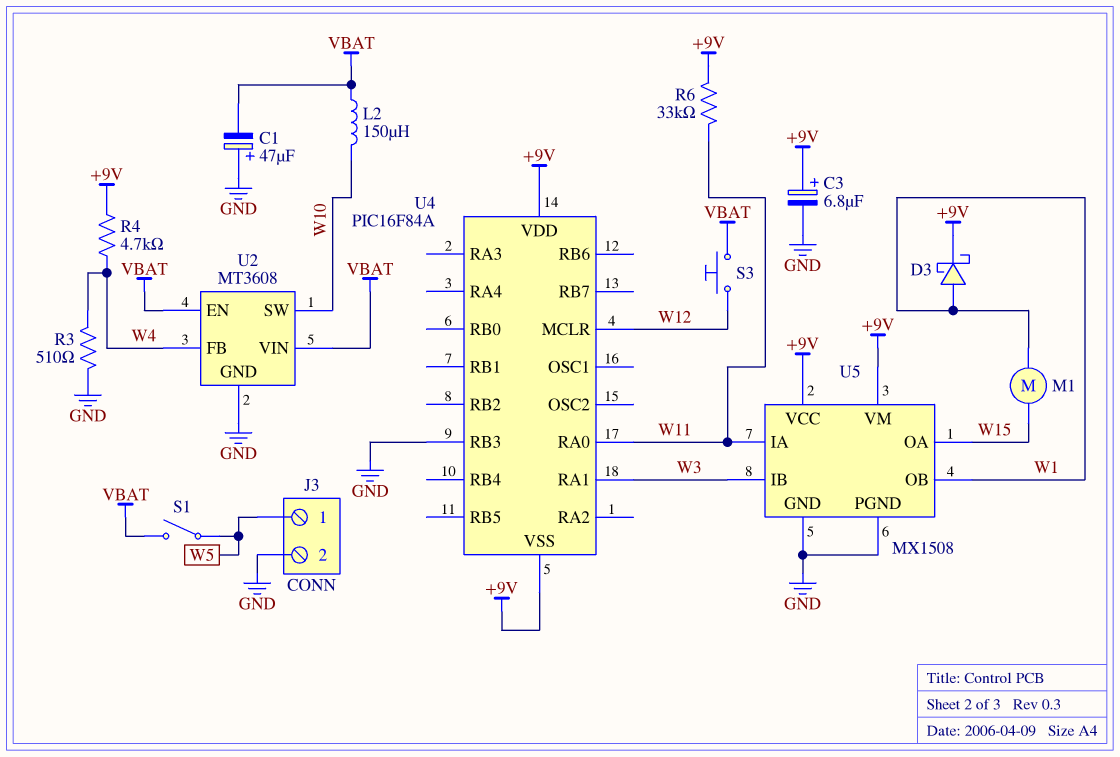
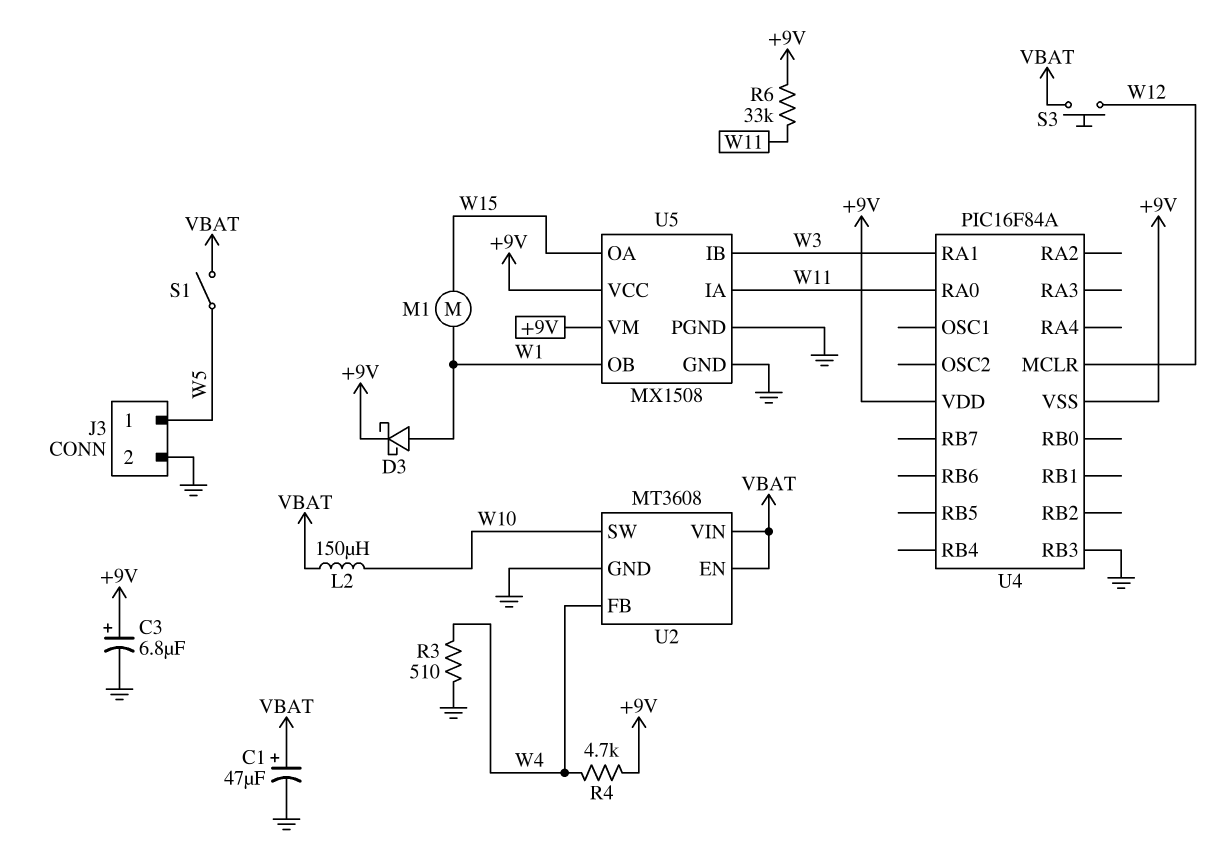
C1: 47uF (plus GND, minus VBAT) -> 47uF (plus VBAT, minus GND)

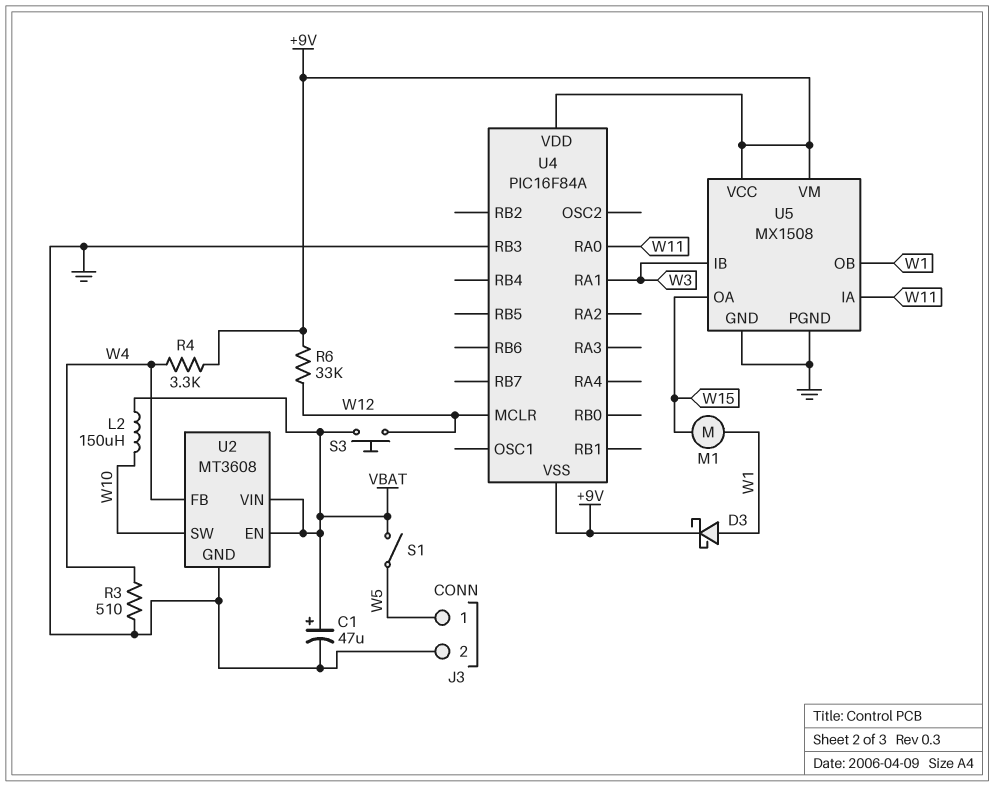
C3: 6.8uF (plus +9V, minus GND) -> none
R4: 4.7k (+9V, W4) -> 3.3k (+9V, W4)
R6: 33k (+9V, W11) -> 33k (+9V, W12)

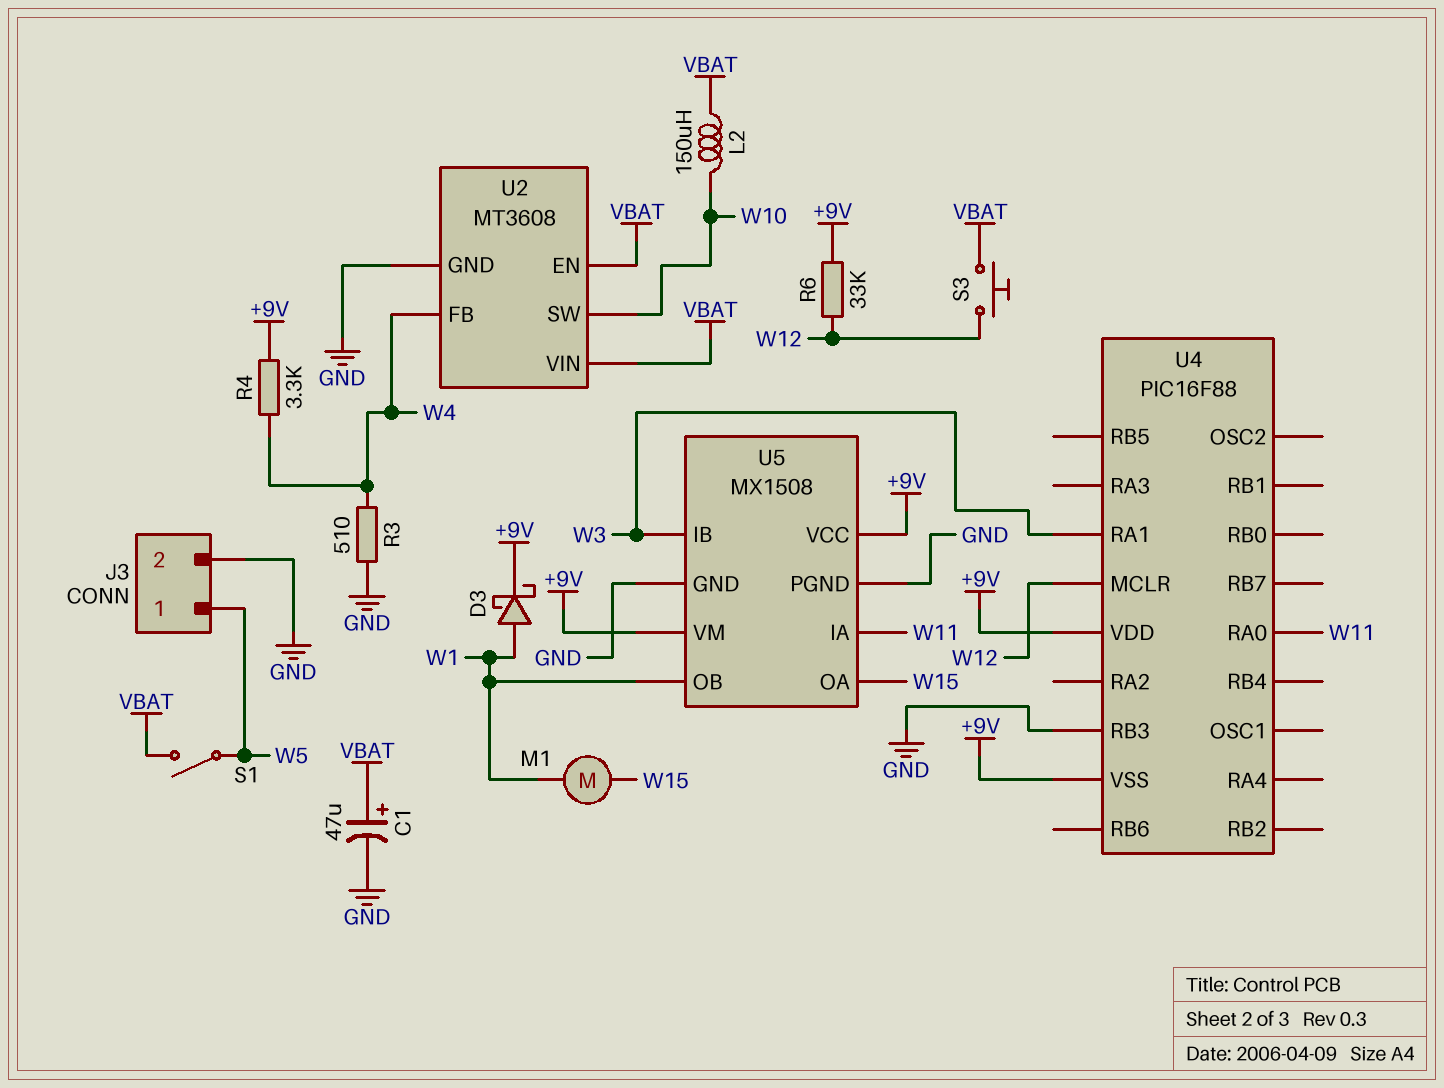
U4: PIC16F84A -> PIC16F88

